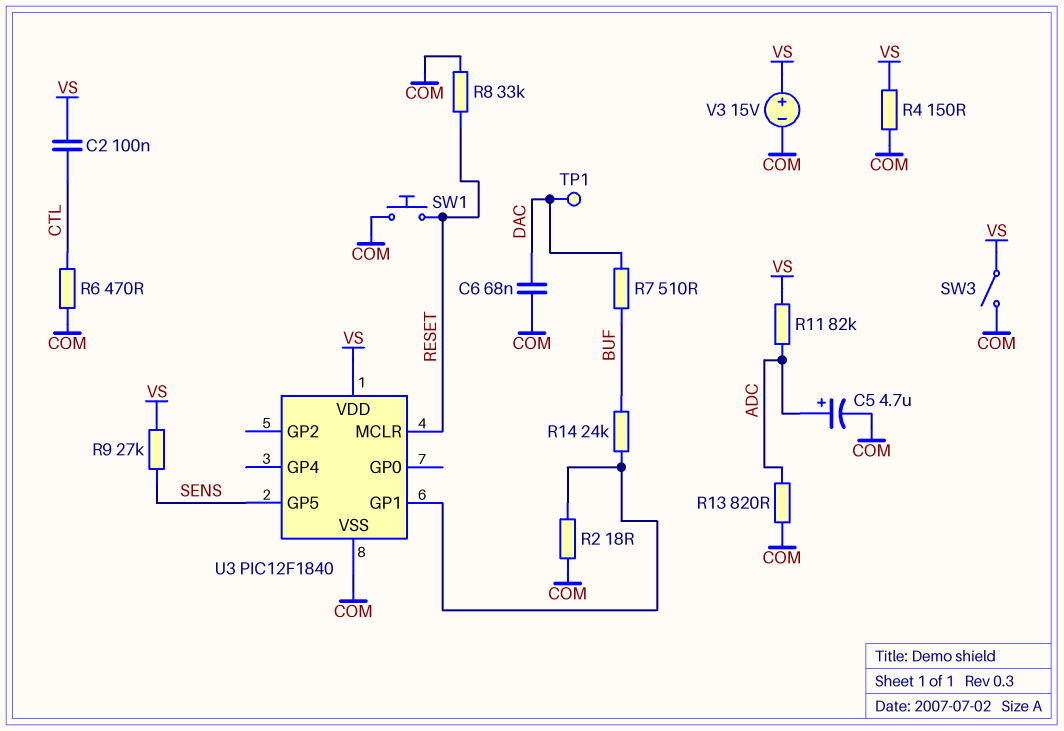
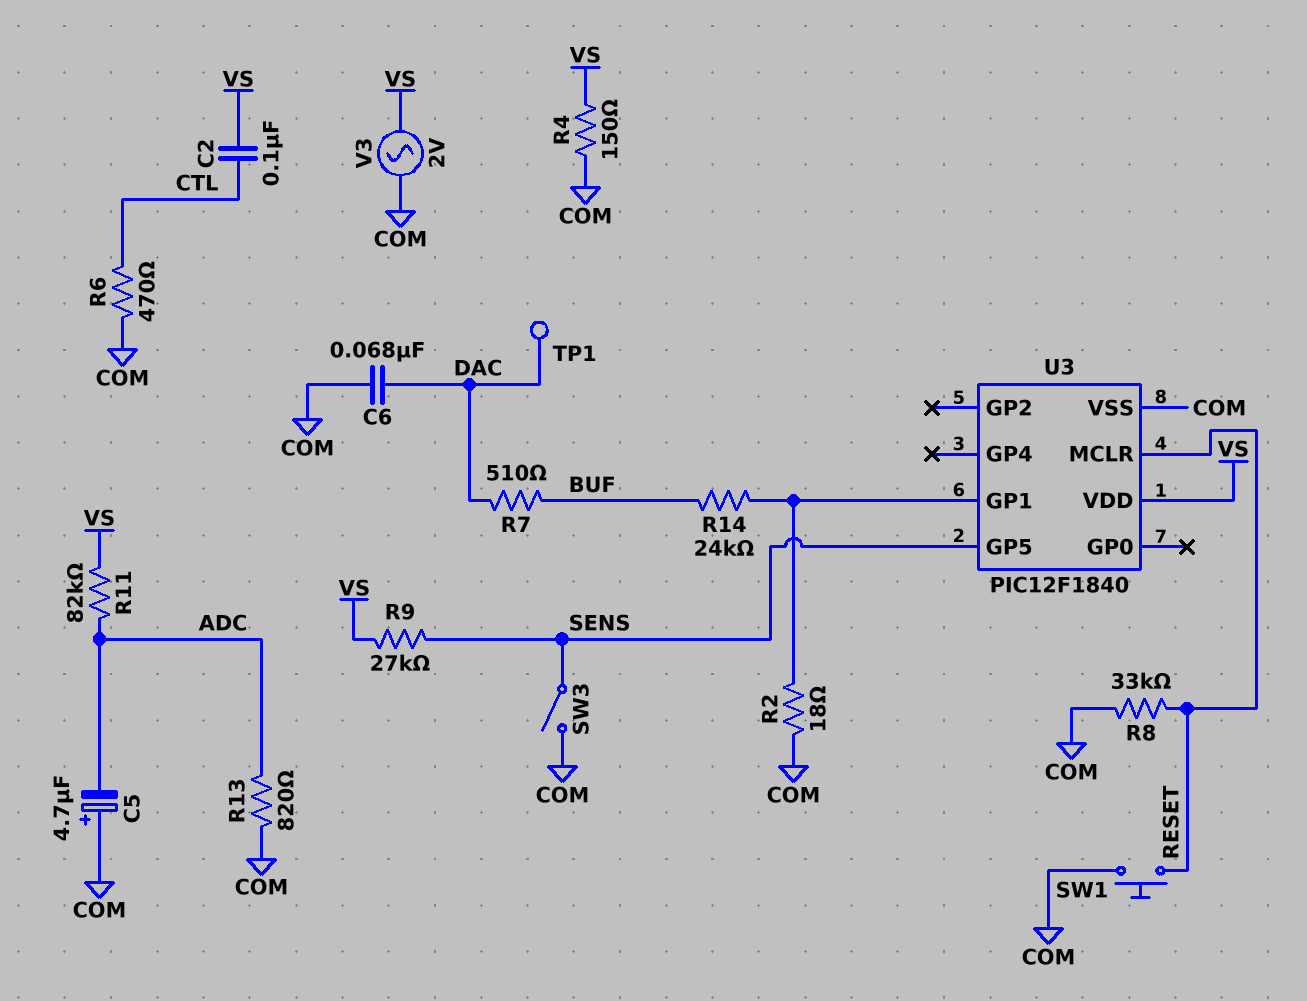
C5: 4.7uF (plus ADC, minus COM) -> 4.7uF (plus COM, minus ADC)
SW3: switch (COM, VS) -> switch (COM, SENS)
V3: 15V (plus VS, minus COM) -> AC 2V (COM, VS)

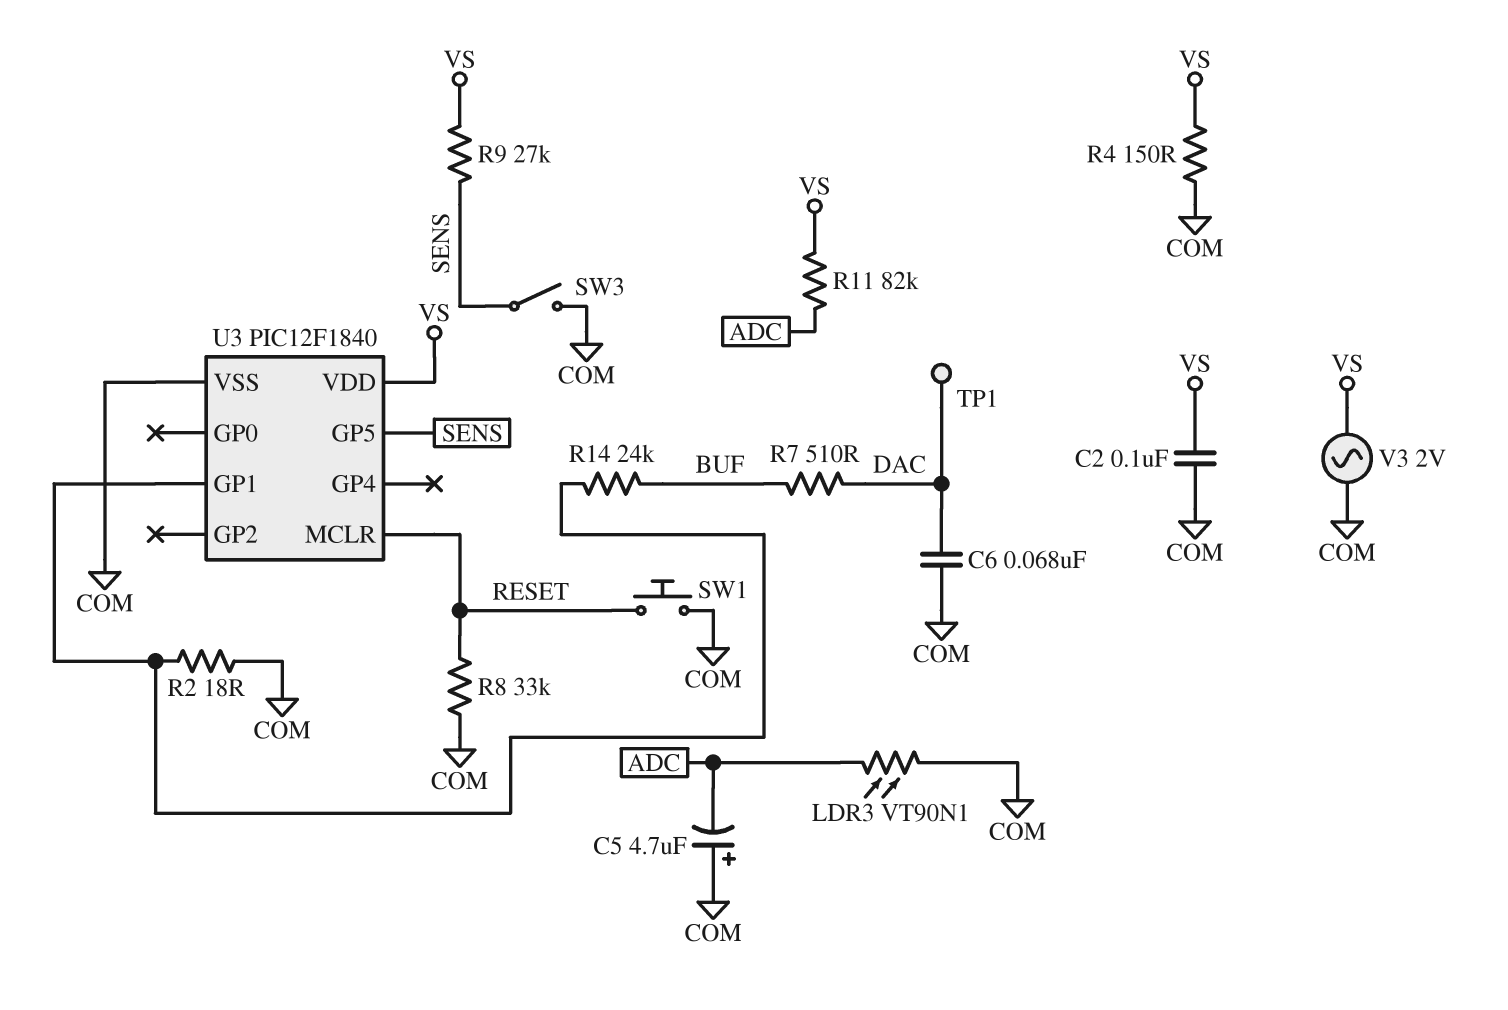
C2: 100nF (CTL, VS) -> 100nF (COM, VS)
LDR3: none -> VT90N1 (ADC, COM)
R6: 470 (COM, CTL) -> none
R13: 820 (ADC, COM) -> none

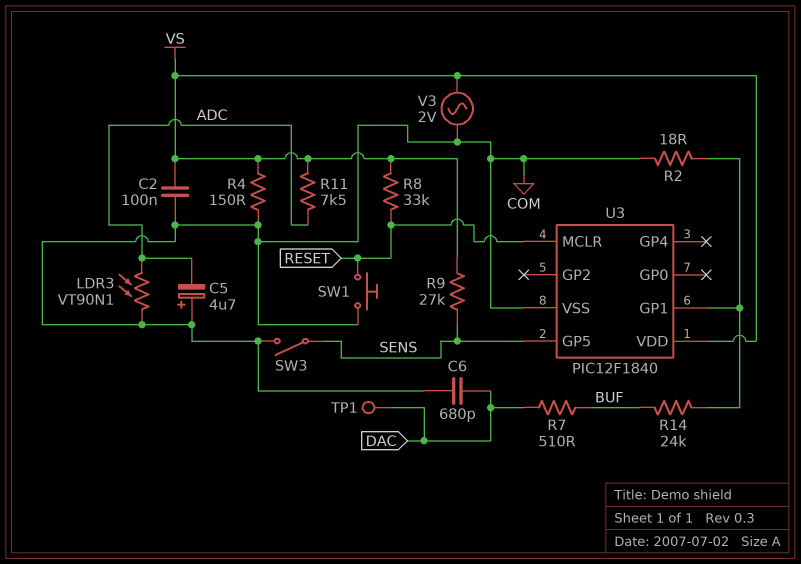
C6: 68nF (COM, DAC) -> 680pF (COM, DAC)
R8: 33k (COM, RESET) -> 33k (RESET, VS)
R11: 82k (ADC, VS) -> 7.5k (ADC, VS)

